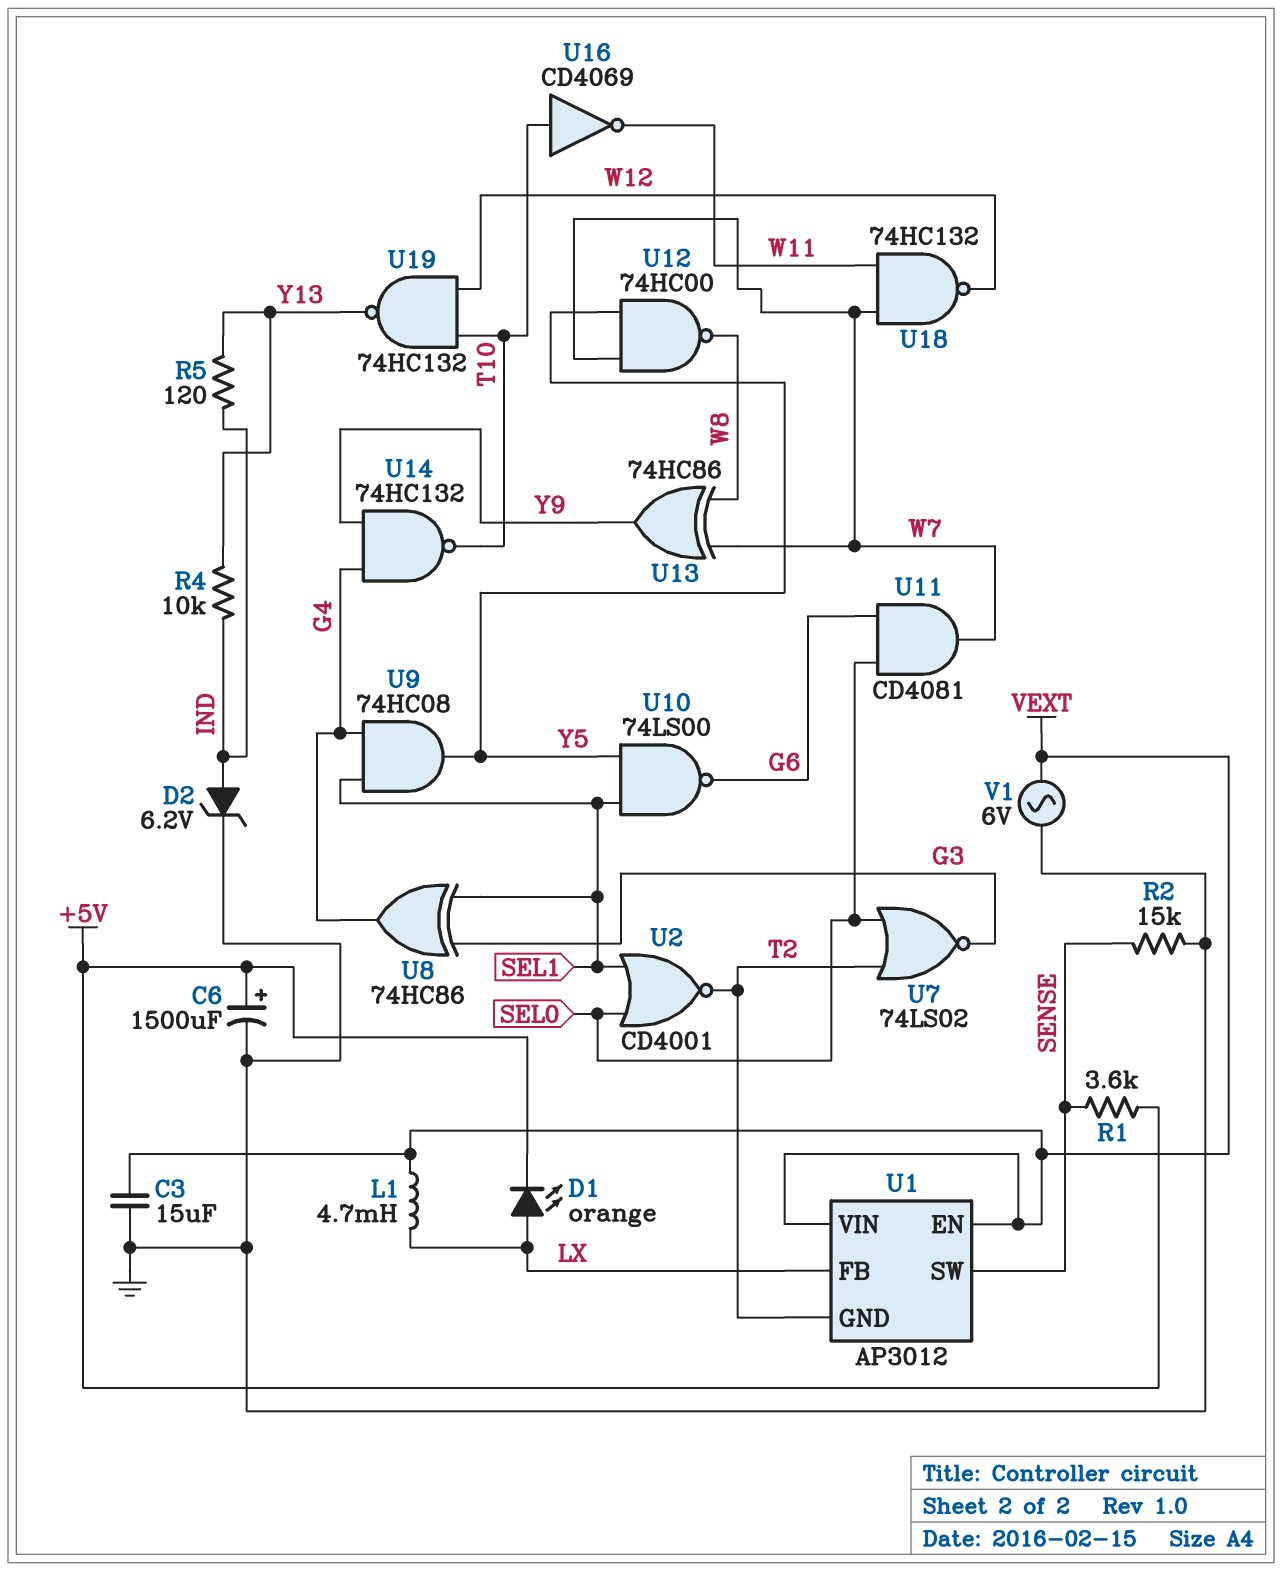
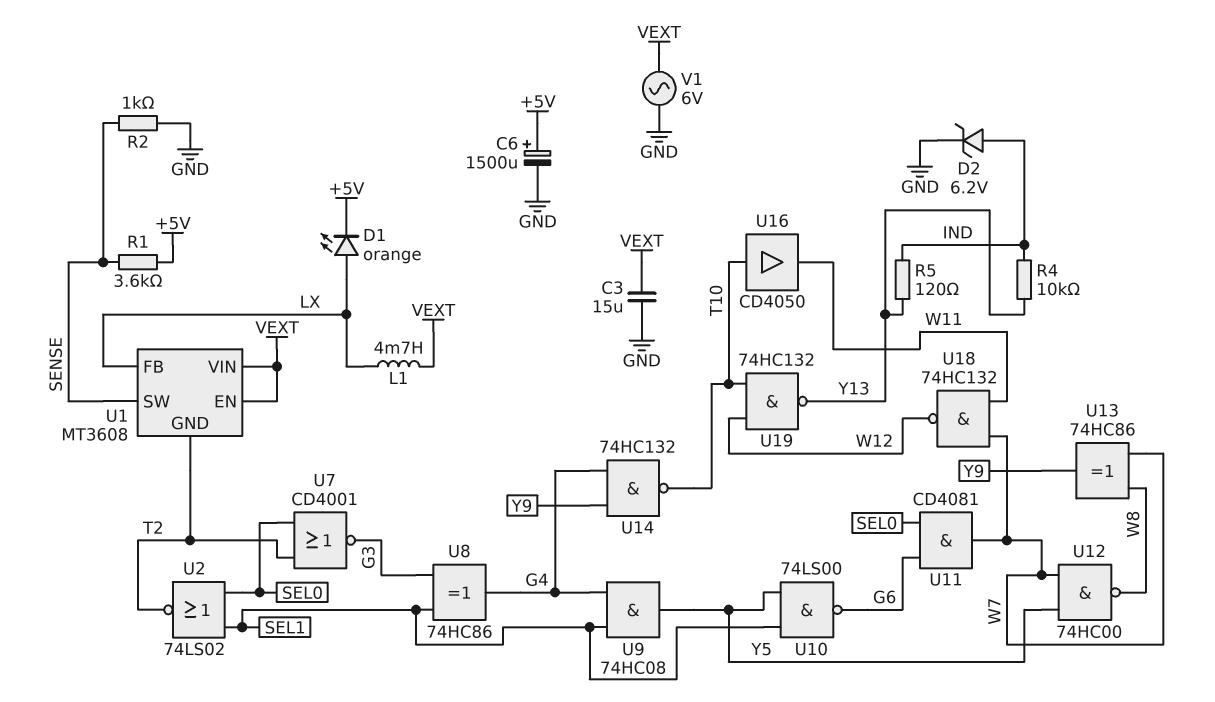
R2: 15k (GND, SENSE) -> 1k (GND, SENSE)
U1: AP3012 -> MT3608
U2: NOR CD4001 (in SEL0, in SEL1, out T2) -> NOR 74LS02 (in SEL0, in SEL1, out T2)
U7: NOR 74LS02 (in SEL0, in T2, out G3) -> NOR CD4001 (in SEL0, in T2, out G3)
U16: NOT CD4069 (in T10, out W11) -> buffer CD4050 (in T10, out W11)

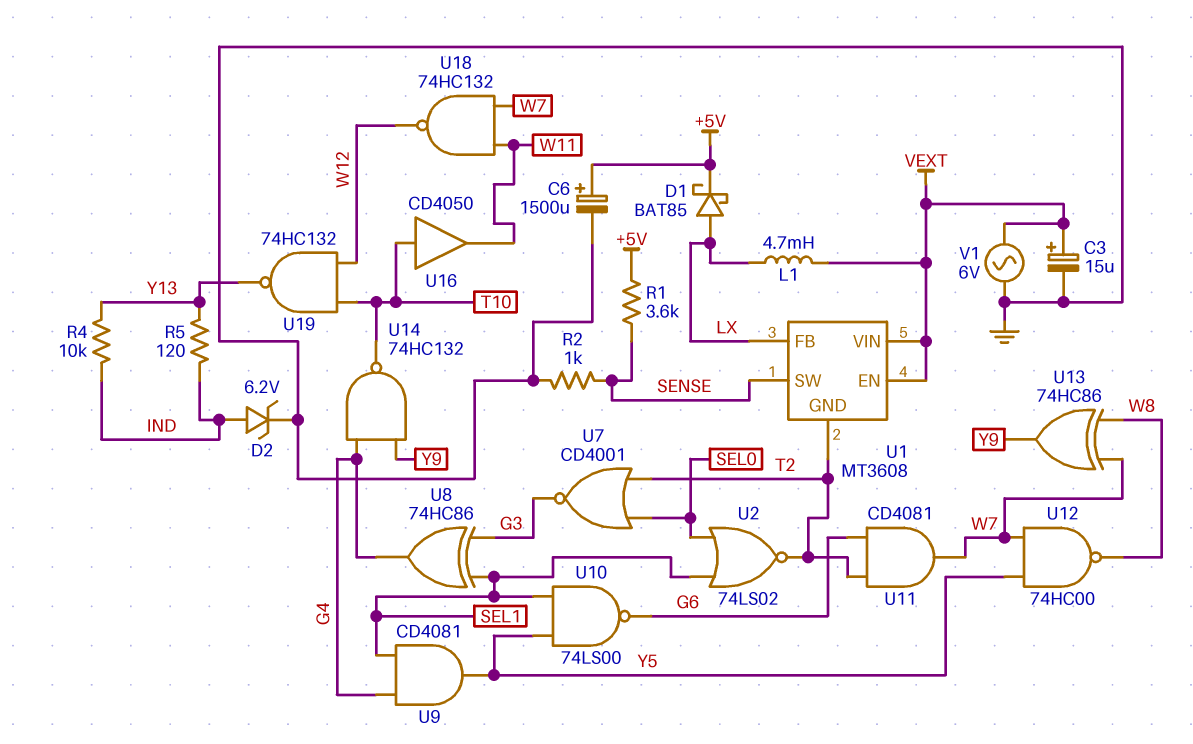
C3: 15uF (GND, VEXT) -> 15uF (plus VEXT, minus GND)
D1: LED orange (A LX, K +5V) -> schottky BAT85 (A LX, K +5V)
U9: AND 74HC08 (in G4, in SEL1, out Y5) -> AND CD4081 (in G4, in SEL1, out Y5)
U11: AND CD4081 (in G6, in SEL0, out W7) -> AND CD4081 (in G6, in T2, out W7)

